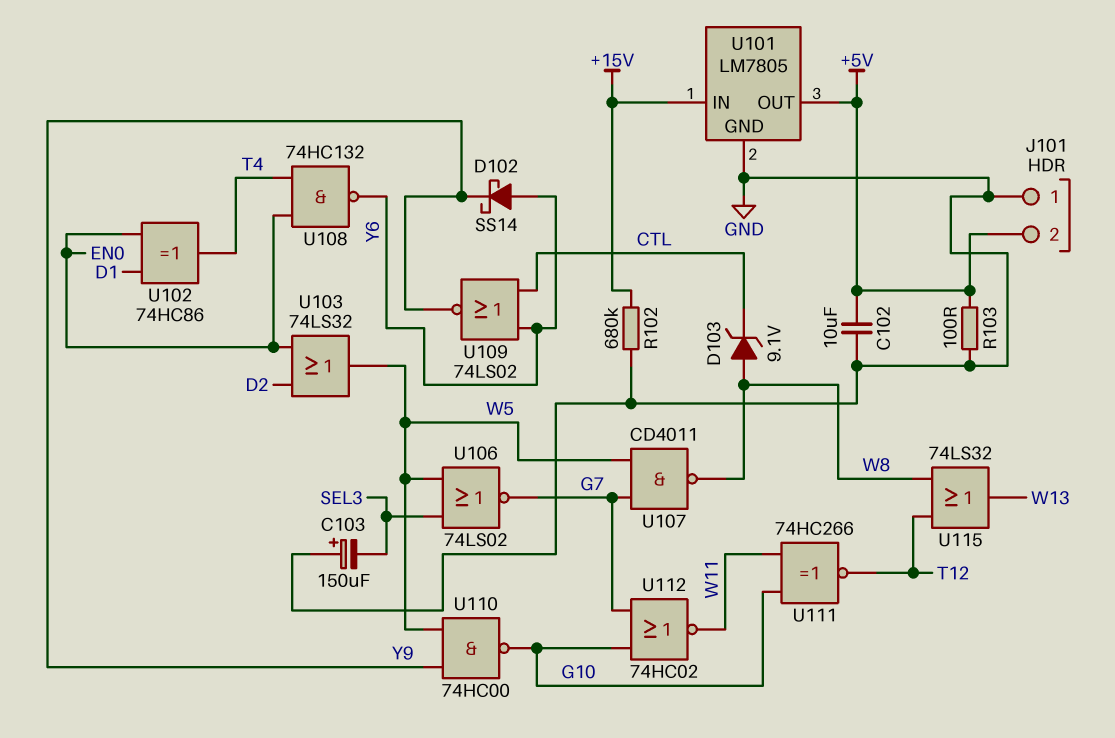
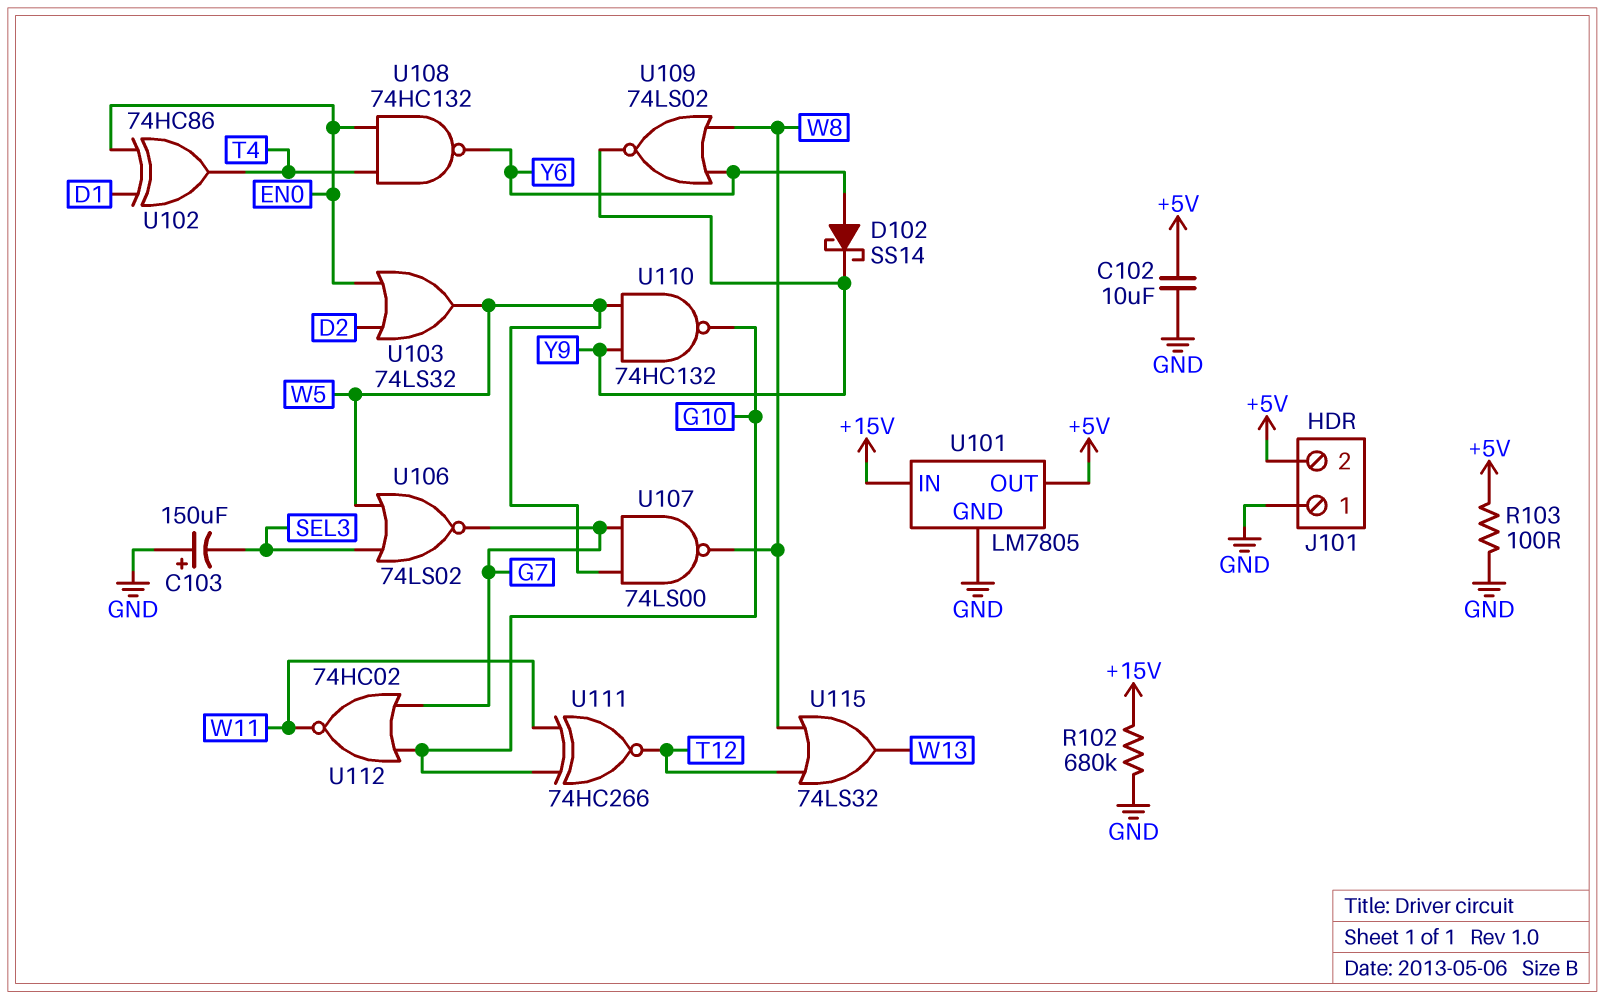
D103: zener 9.1V (A W8, K CTL) -> none
U107: NAND CD4011 (in G7, in W5, out W8) -> NAND 74LS00 (in G7, in W5, out W8)
U109: NOR 74LS02 (in CTL, in Y6, out Y9) -> NOR 74LS02 (in W8, in Y6, out Y9)
U110: NAND 74HC00 (in W5, in Y9, out G10) -> NAND 74HC132 (in W5, in Y9, out G10)

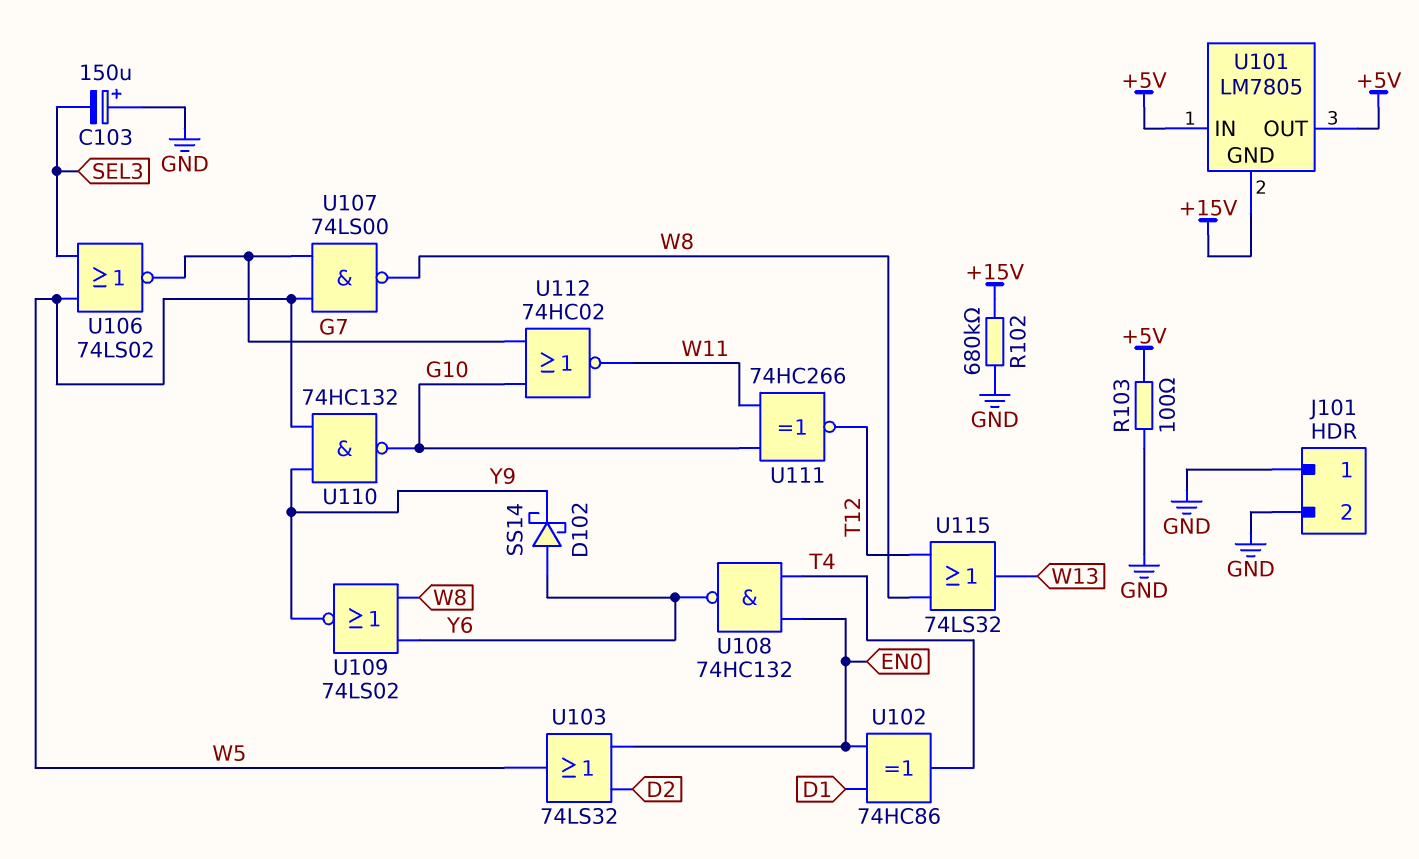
C102: 10uF (+5V, GND) -> none
J101 pin 2: +5V -> GND
U101 pin GND: GND -> +15V
U101 pin IN: +15V -> +5V

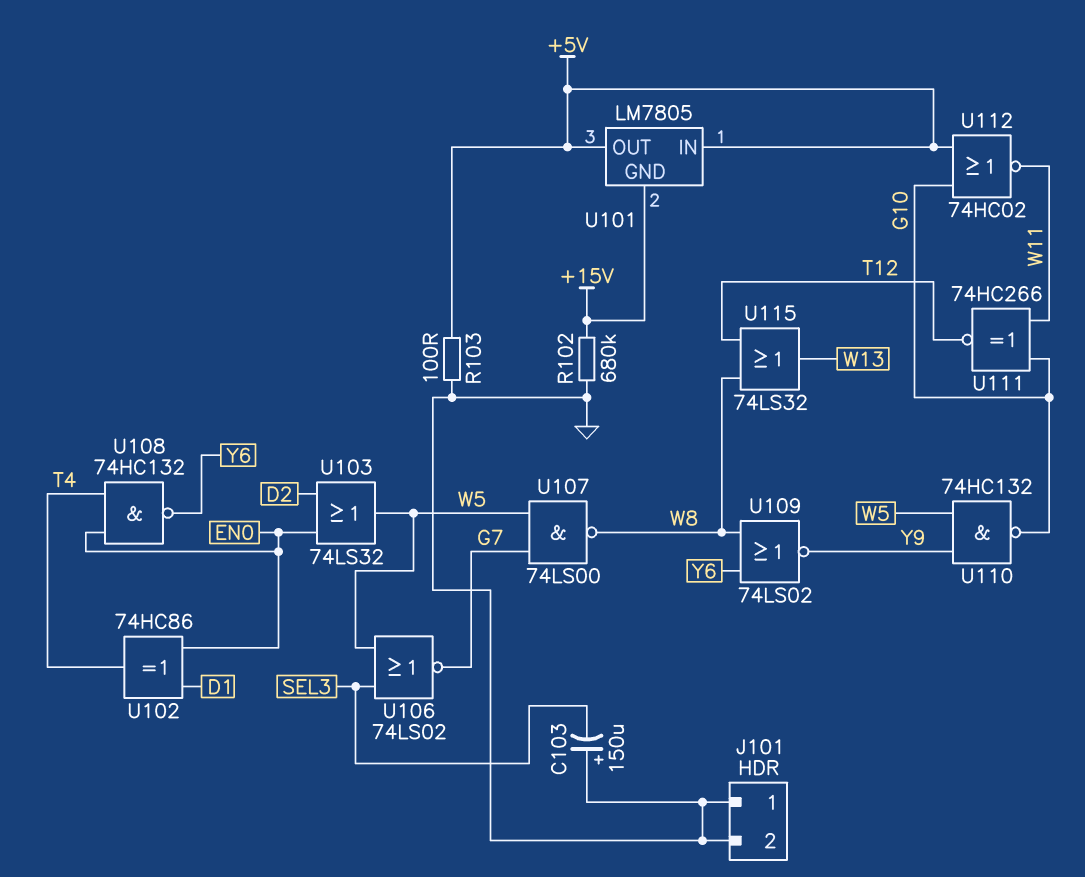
D102: schottky SS14 (A Y6, K Y9) -> none
U112: NOR 74HC02 (in G7, in G10, out W11) -> NOR 74HC02 (in +5V, in G10, out W11)

